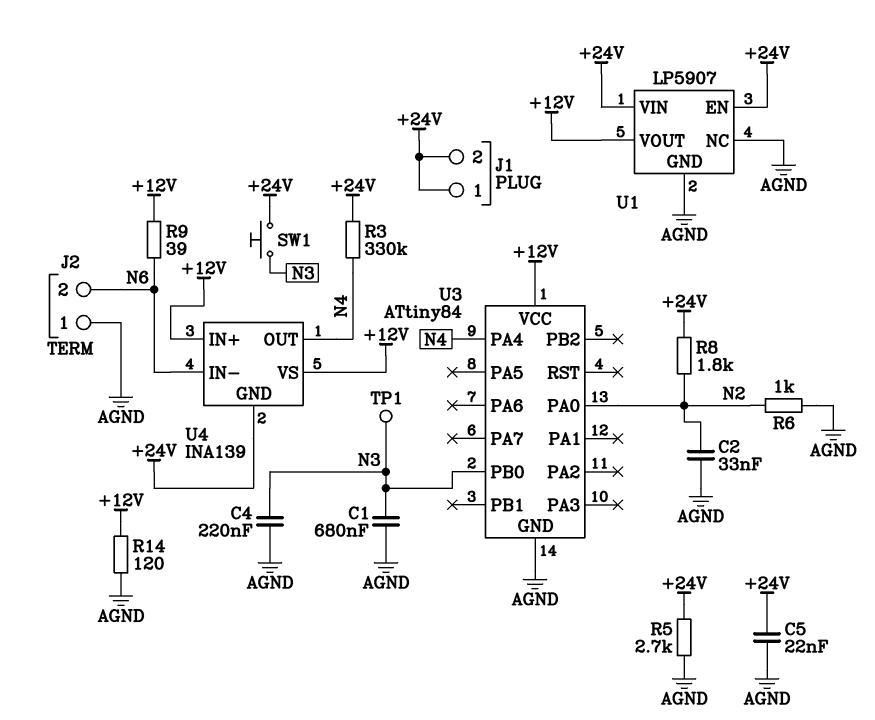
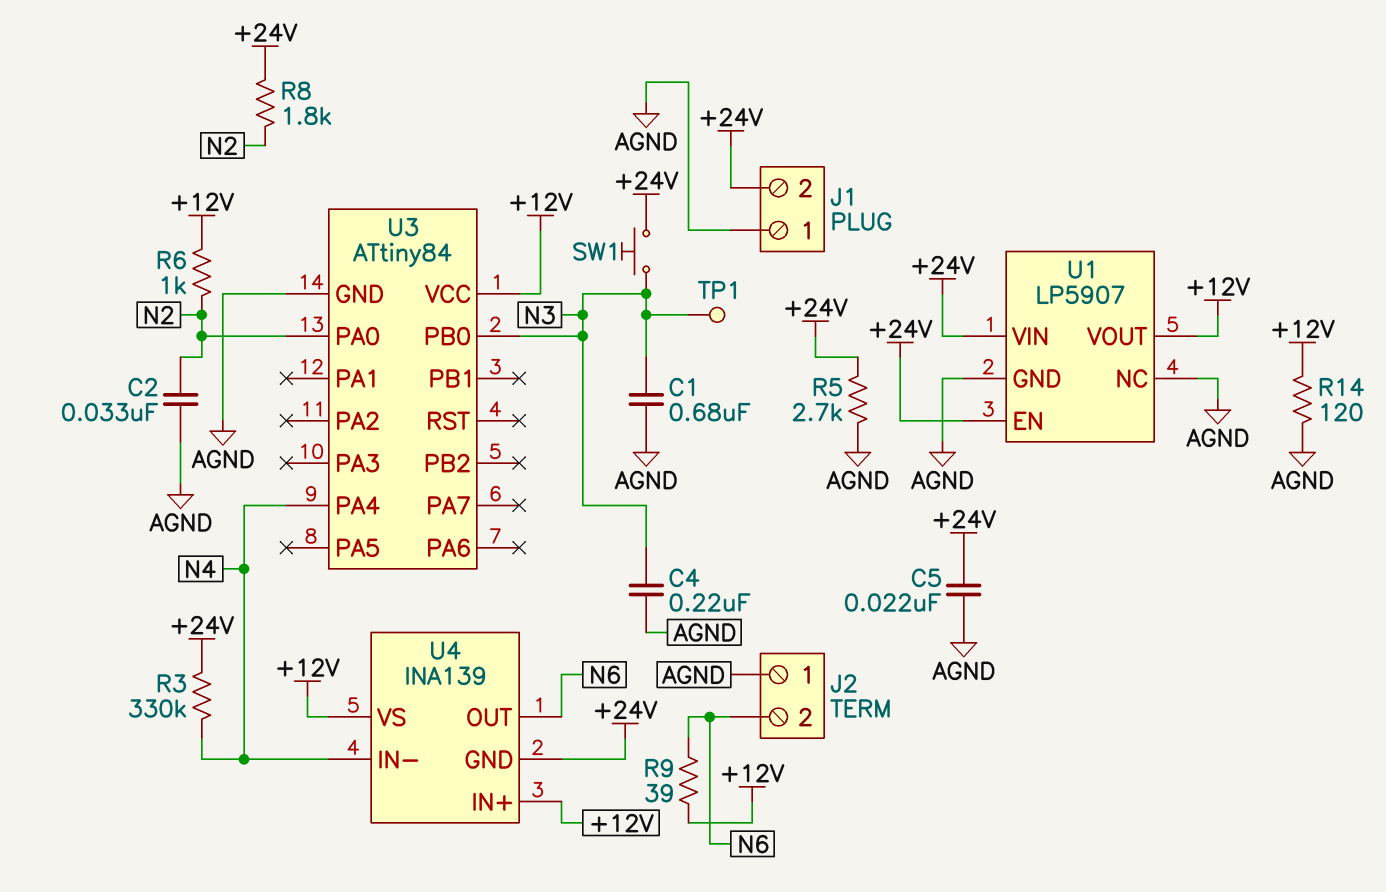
J1 pin 1: +24V -> AGND
R6: 1k (AGND, N2) -> 1k (+12V, N2)
U4 pin IN-: N6 -> N4
U4 pin OUT: N4 -> N6

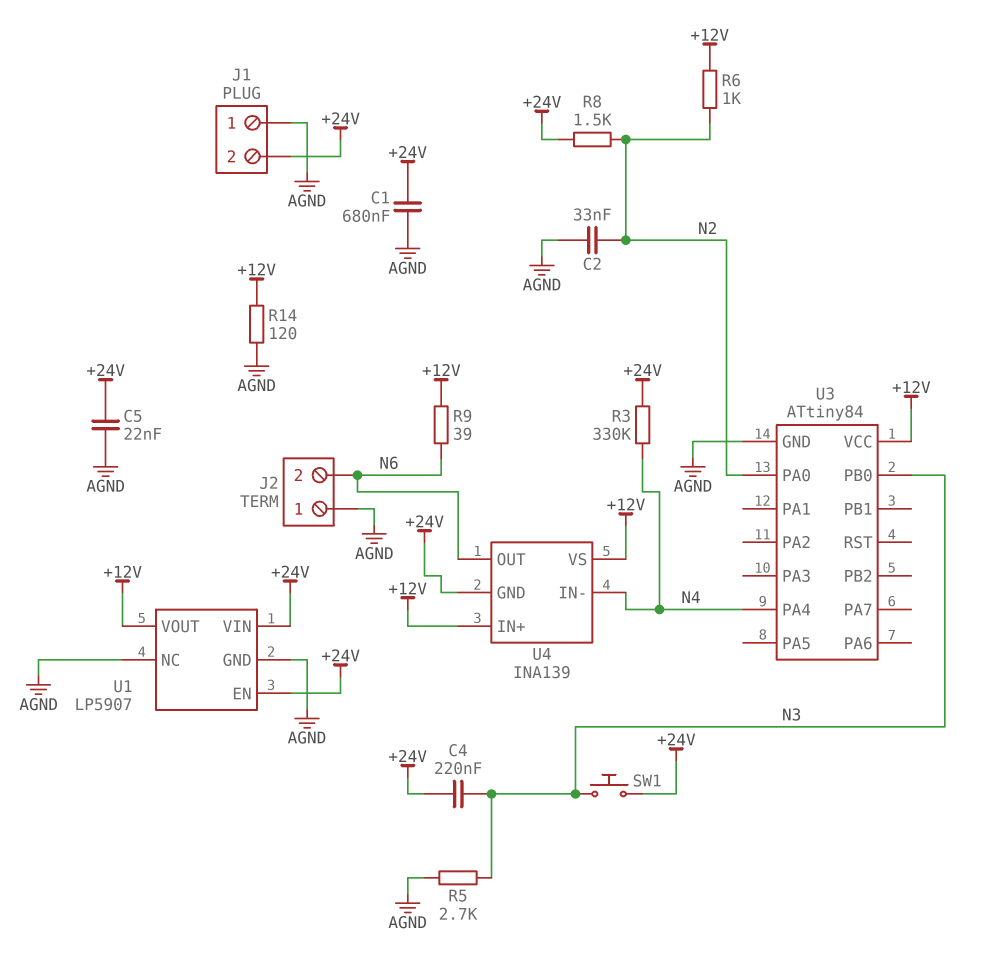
C1: 680nF (AGND, N3) -> 680nF (+24V, AGND)
C4: 220nF (AGND, N3) -> 220nF (+24V, N3)
R5: 2.7k (+24V, AGND) -> 2.7k (AGND, N3)
R8: 1.8k (+24V, N2) -> 1.5k (+24V, N2)
TP1: test point (N3) -> none

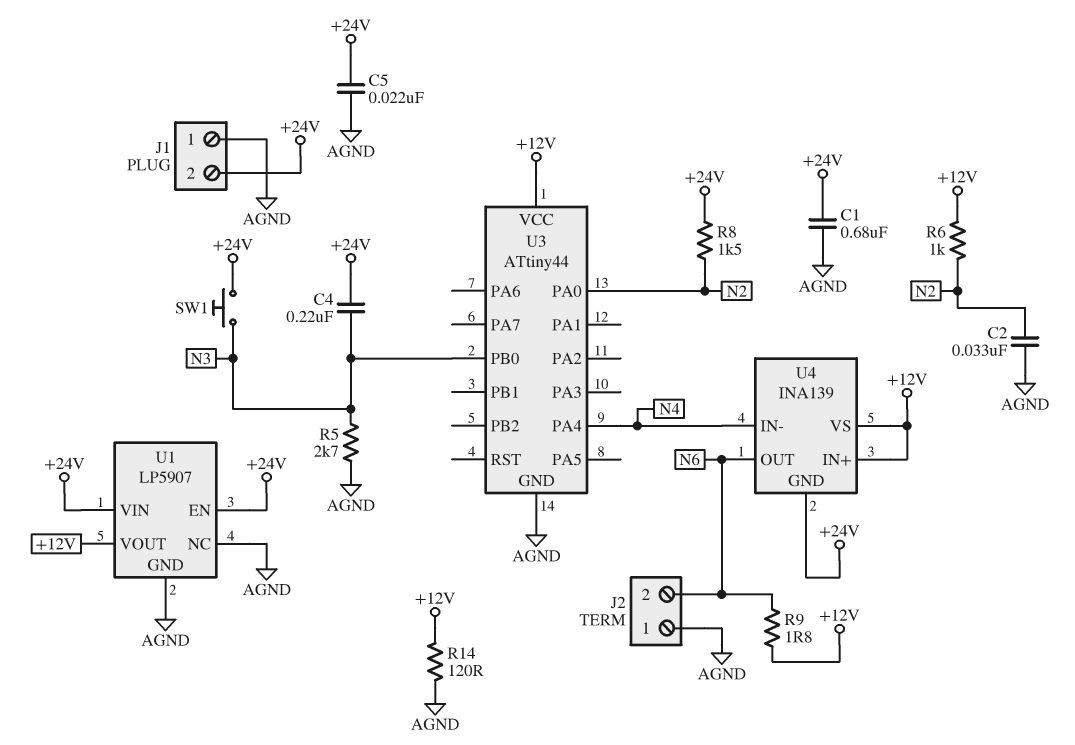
R3: 330k (+24V, N4) -> none
R9: 39 (+12V, N6) -> 1.8 (+12V, N6)
U3: ATtiny84 -> ATtiny44

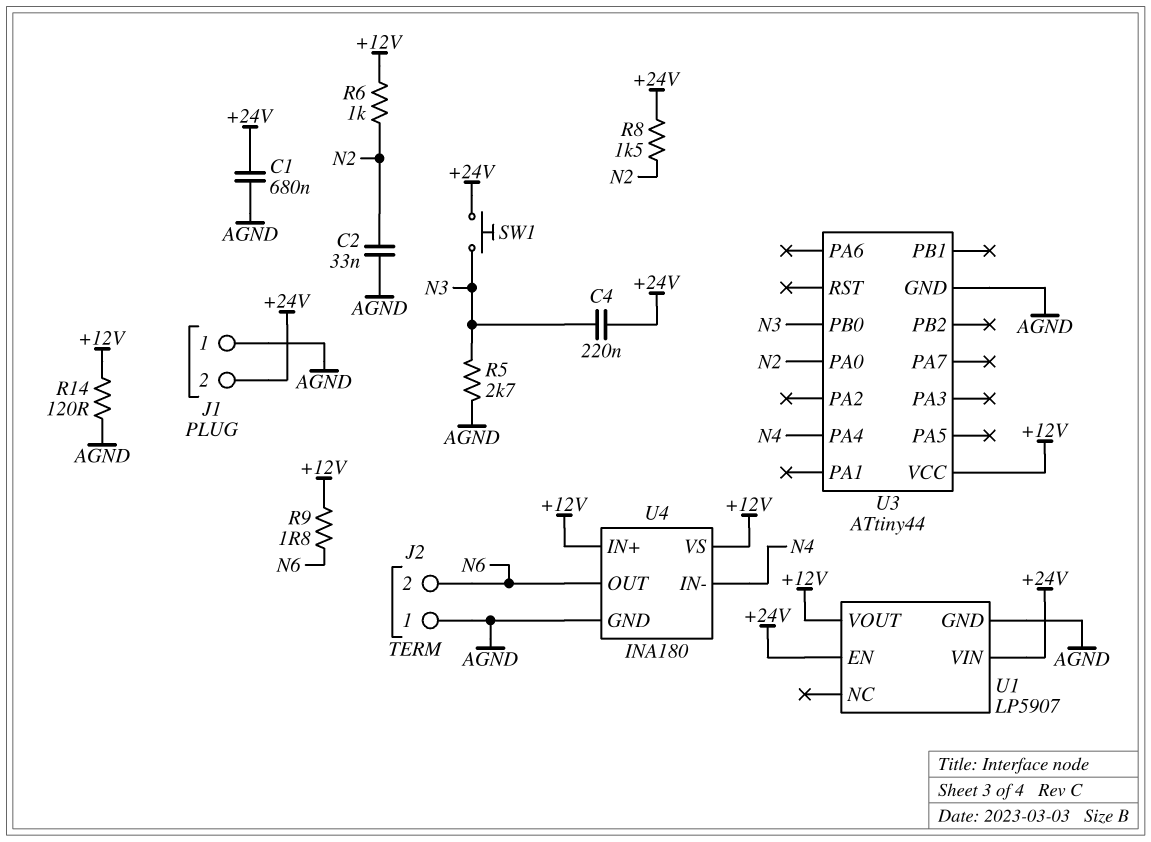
C5: 22nF (+24V, AGND) -> none
U1 pin NC: AGND -> none
U4: INA139 -> INA180
U4 pin GND: +24V -> AGND

